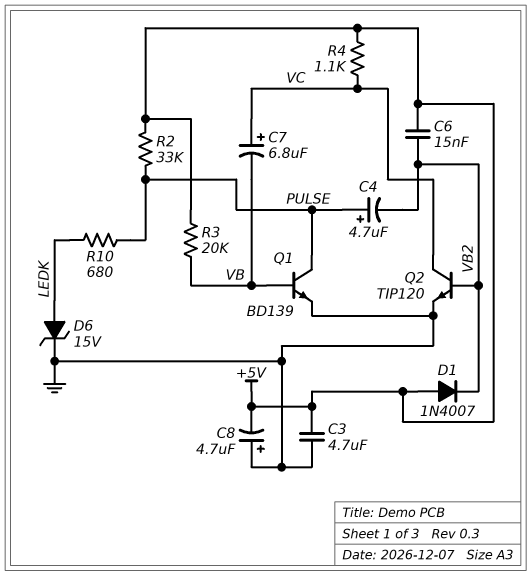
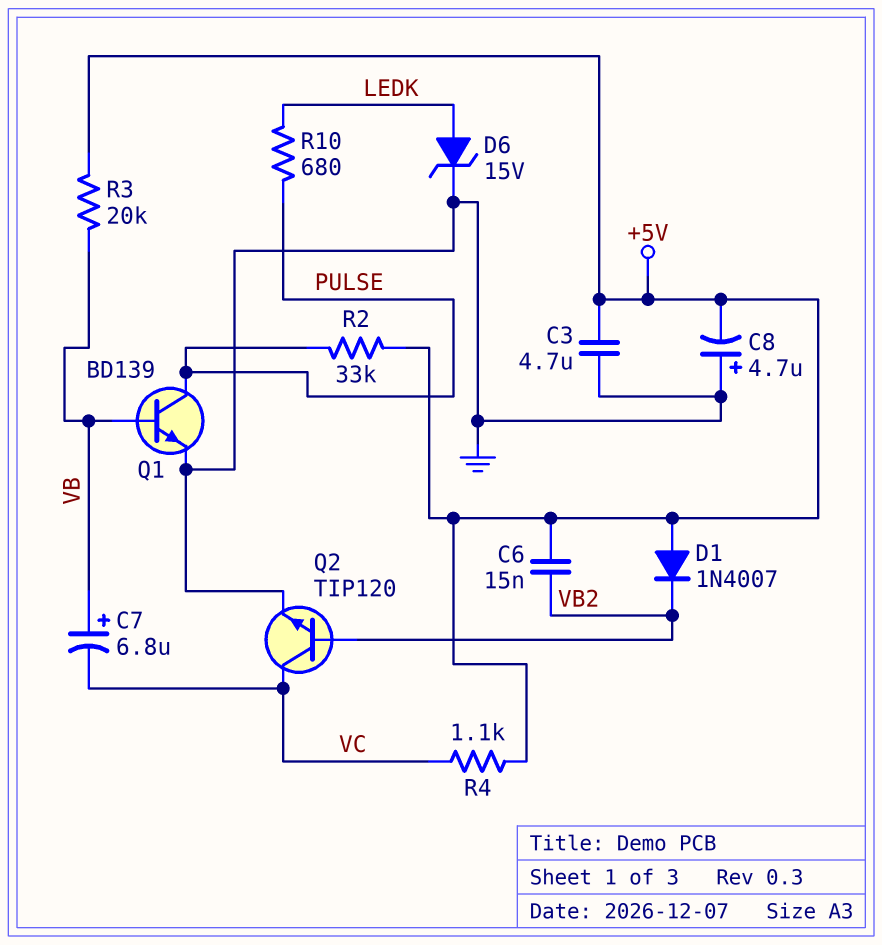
C4: 4.7uF (plus PULSE, minus VB2) -> none
C7: 6.8uF (plus VC, minus VB) -> 6.8uF (plus VB, minus VC)

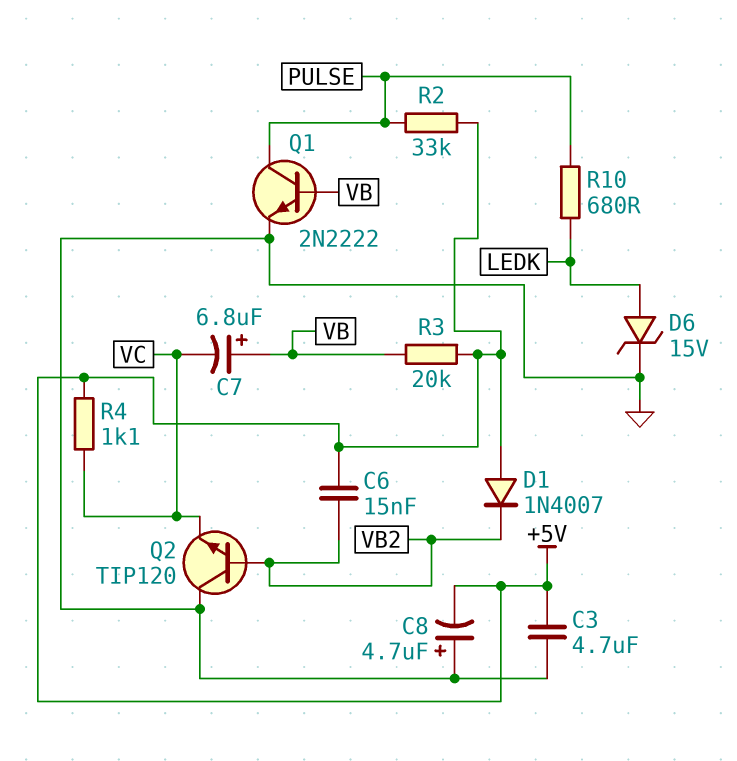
Q1: NPN BD139 (B VB, C PULSE, E GND) -> NPN 2N2222 (B VB, C PULSE, E GND)
Q2: NPN TIP120 (B VB2, C VC, E GND) -> NPN TIP120 (B VB2, C GND, E VC)

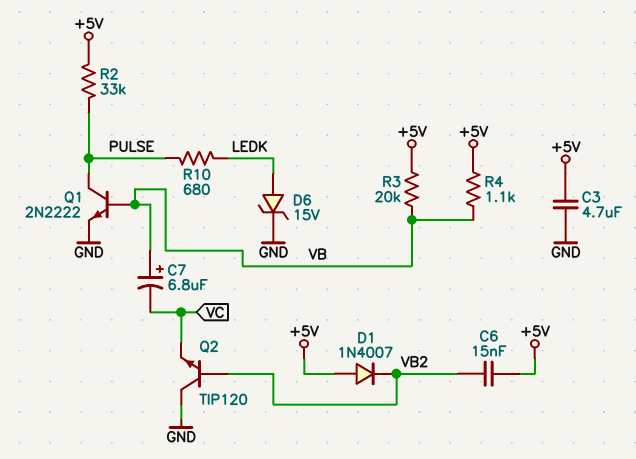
C8: 4.7uF (plus GND, minus +5V) -> none
R4: 1.1k (+5V, VC) -> 1.1k (+5V, VB)

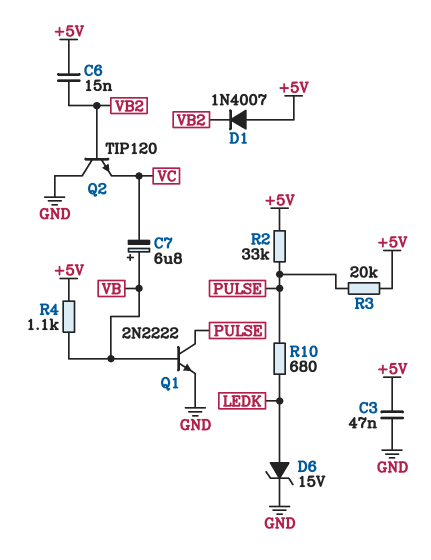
C3: 4.7uF (+5V, GND) -> 47nF (+5V, GND)
R3: 20k (+5V, VB) -> 20k (+5V, PULSE)

